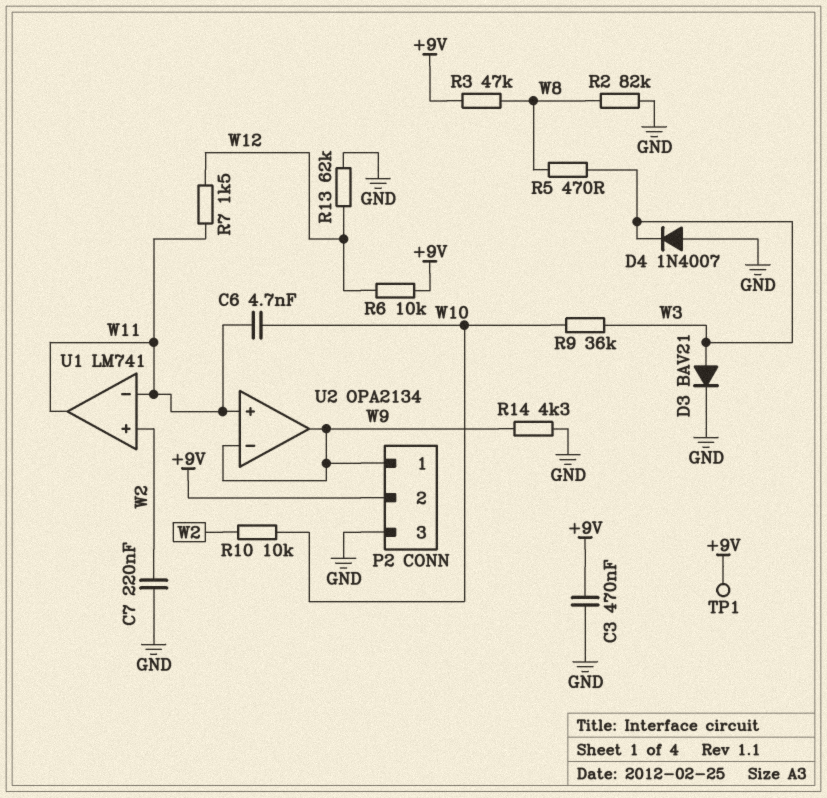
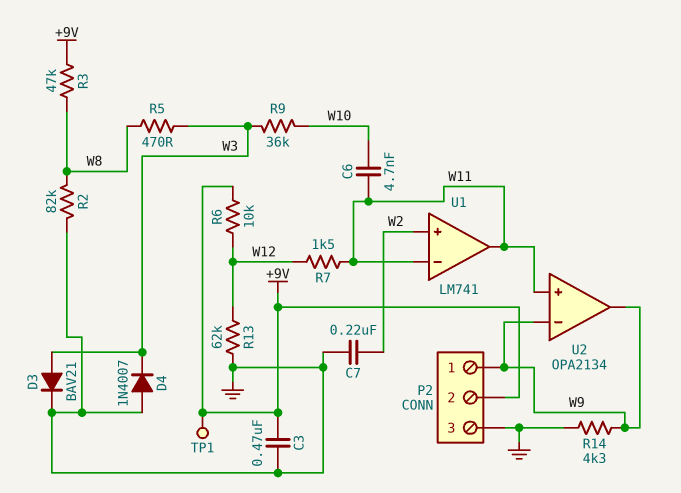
R10: 10k (W2, W10) -> none

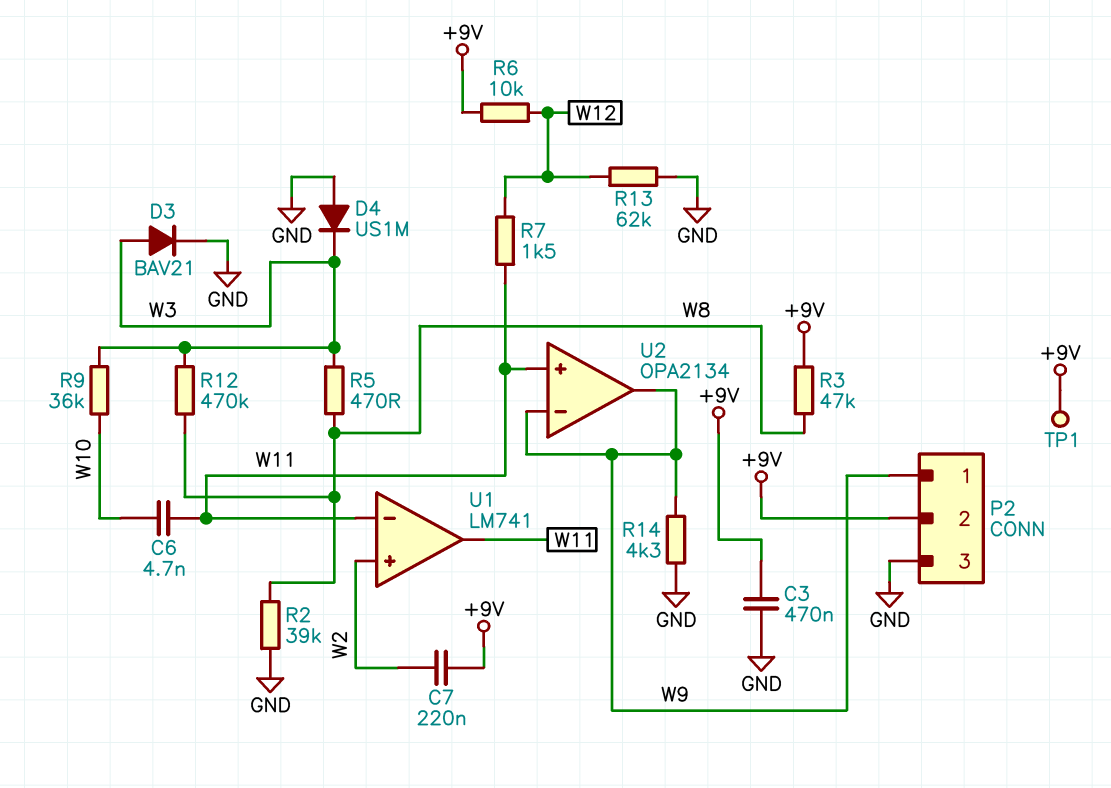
C7: 220nF (GND, W2) -> 220nF (+9V, W2)
D4: diode 1N4007 (A GND, K W3) -> diode US1M (A GND, K W3)
R2: 82k (GND, W8) -> 39k (GND, W8)
R12: none -> 470k (W3, W8)

